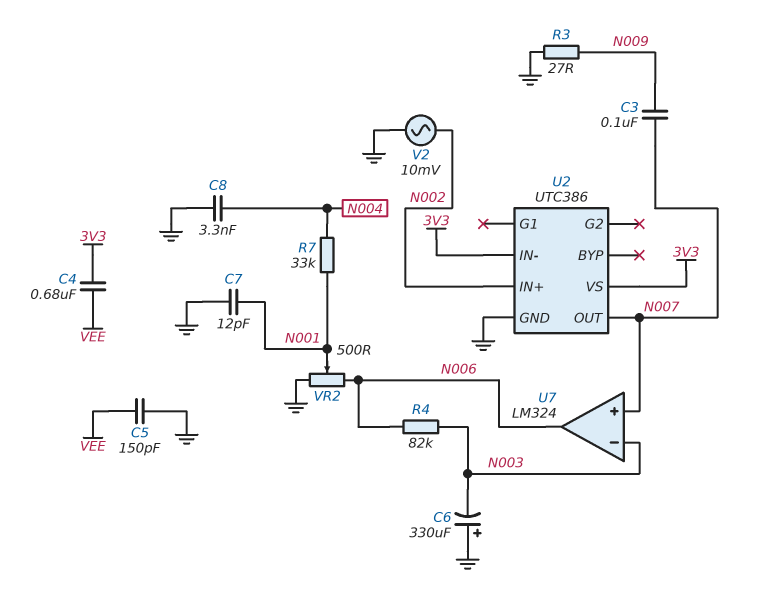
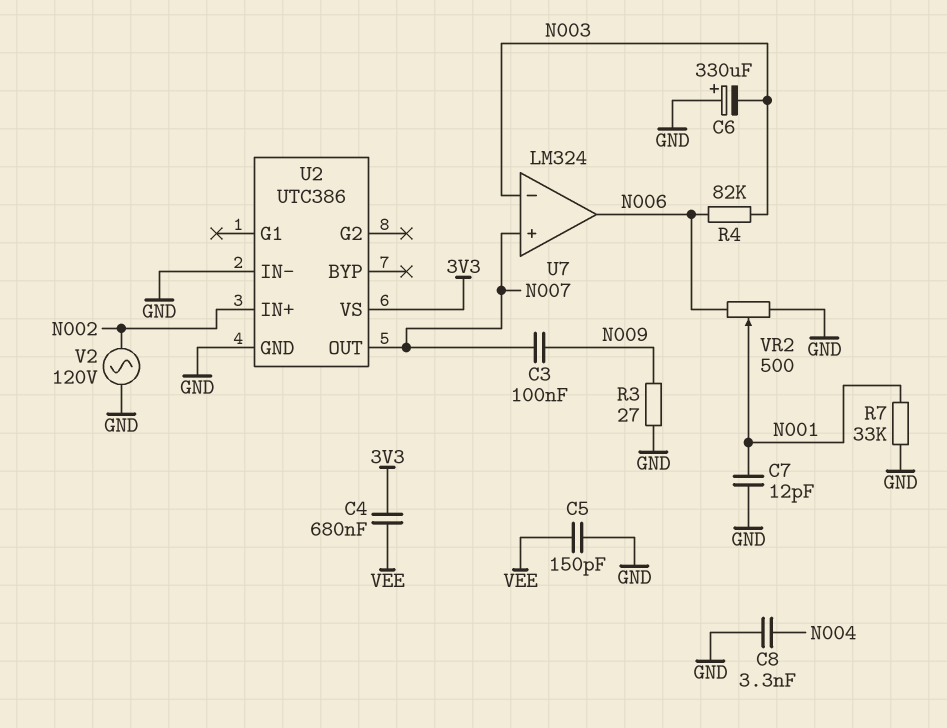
R7: 33k (N001, N004) -> 33k (GND, N001)
U2 pin IN-: 3V3 -> GND
V2: AC 10mV (GND, N002) -> AC 120V (GND, N002)

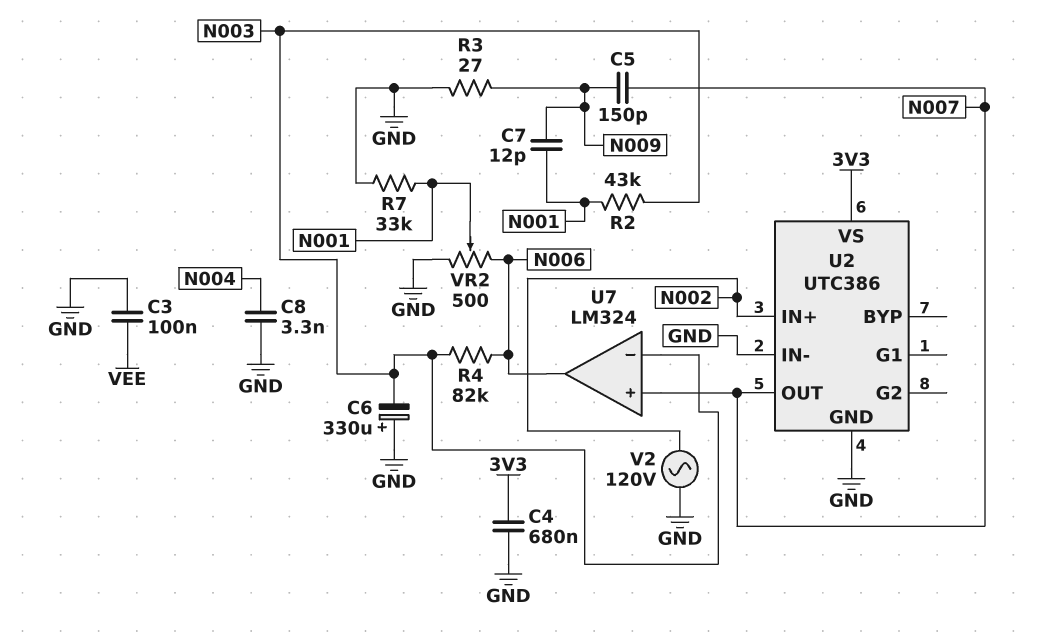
C3: 100nF (N007, N009) -> 100nF (GND, VEE)
C4: 680nF (3V3, VEE) -> 680nF (3V3, GND)
C5: 150pF (GND, VEE) -> 150pF (N007, N009)
C7: 12pF (GND, N001) -> 12pF (N001, N009)
R2: none -> 43k (N001, N003)

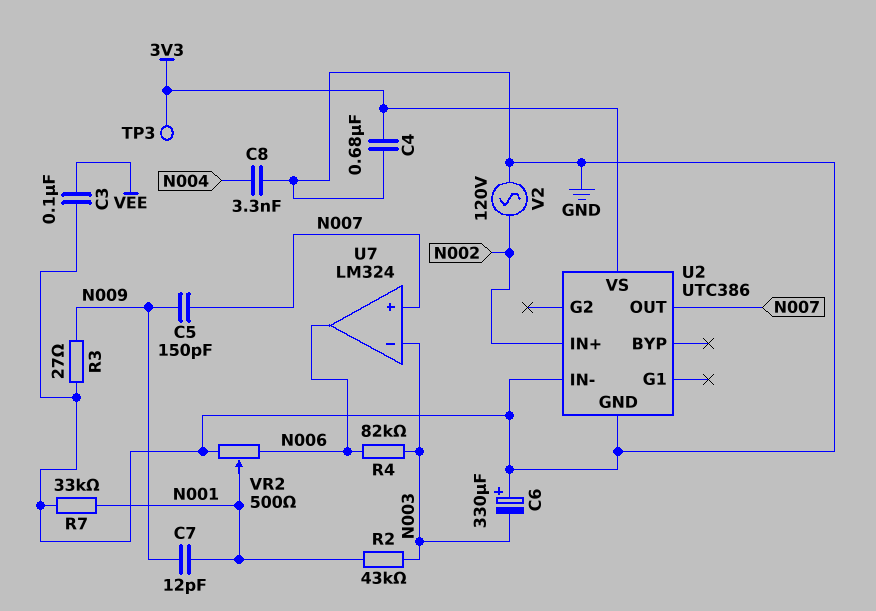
TP3: none -> test point (3V3)

